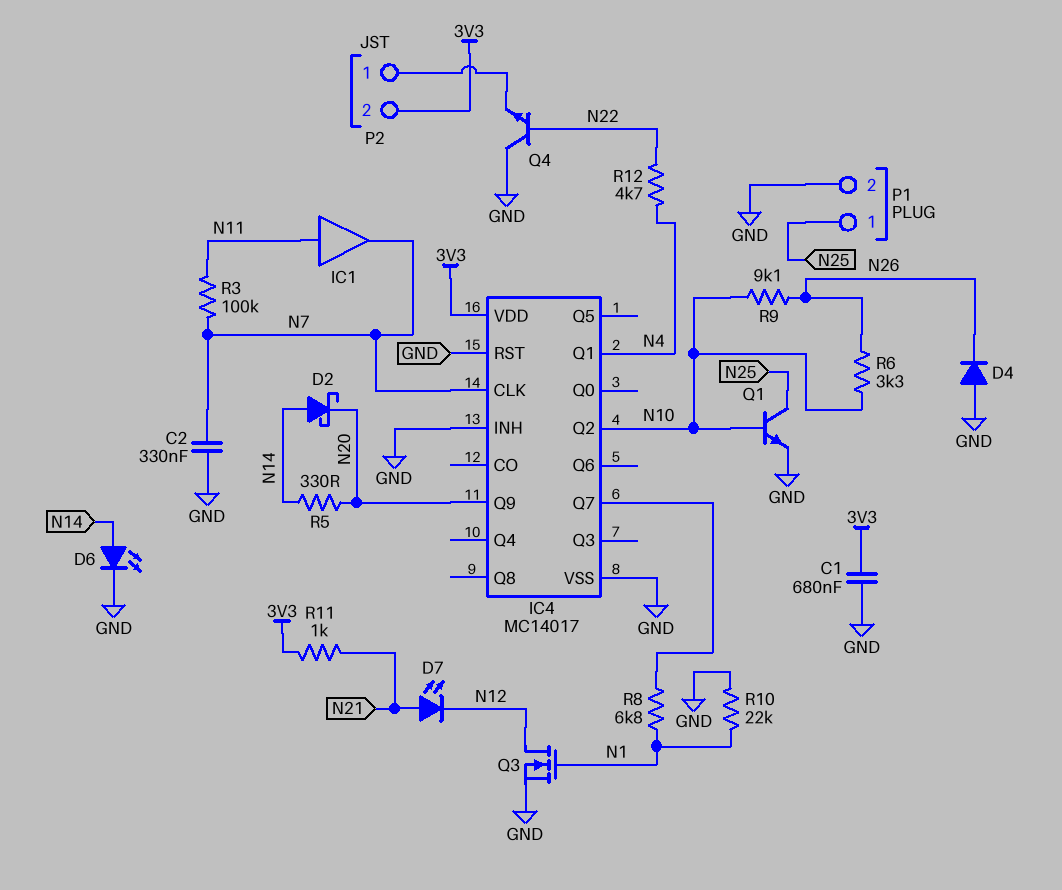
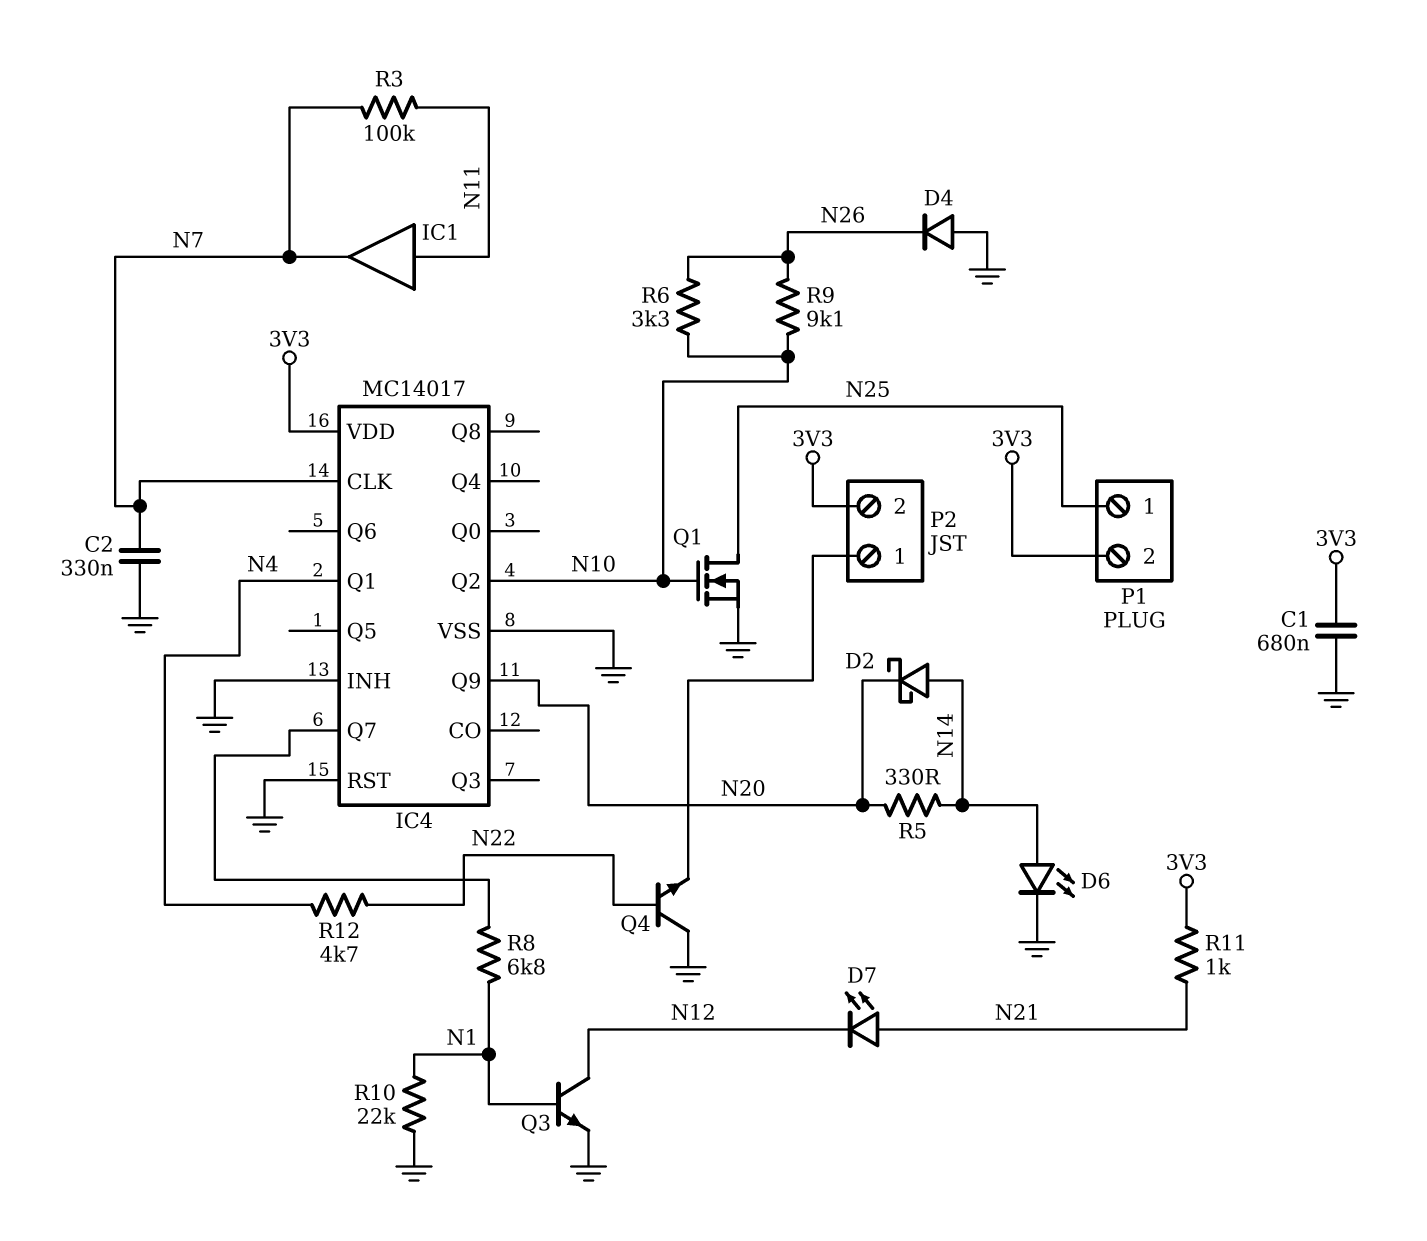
P1 pin 2: GND -> 3V3
Q1: NPN (B N10, C N25, E GND) -> NMOS (G N10, D N25, S GND)
Q3: NMOS (G N1, D N12, S GND) -> NPN (B N1, C N12, E GND)

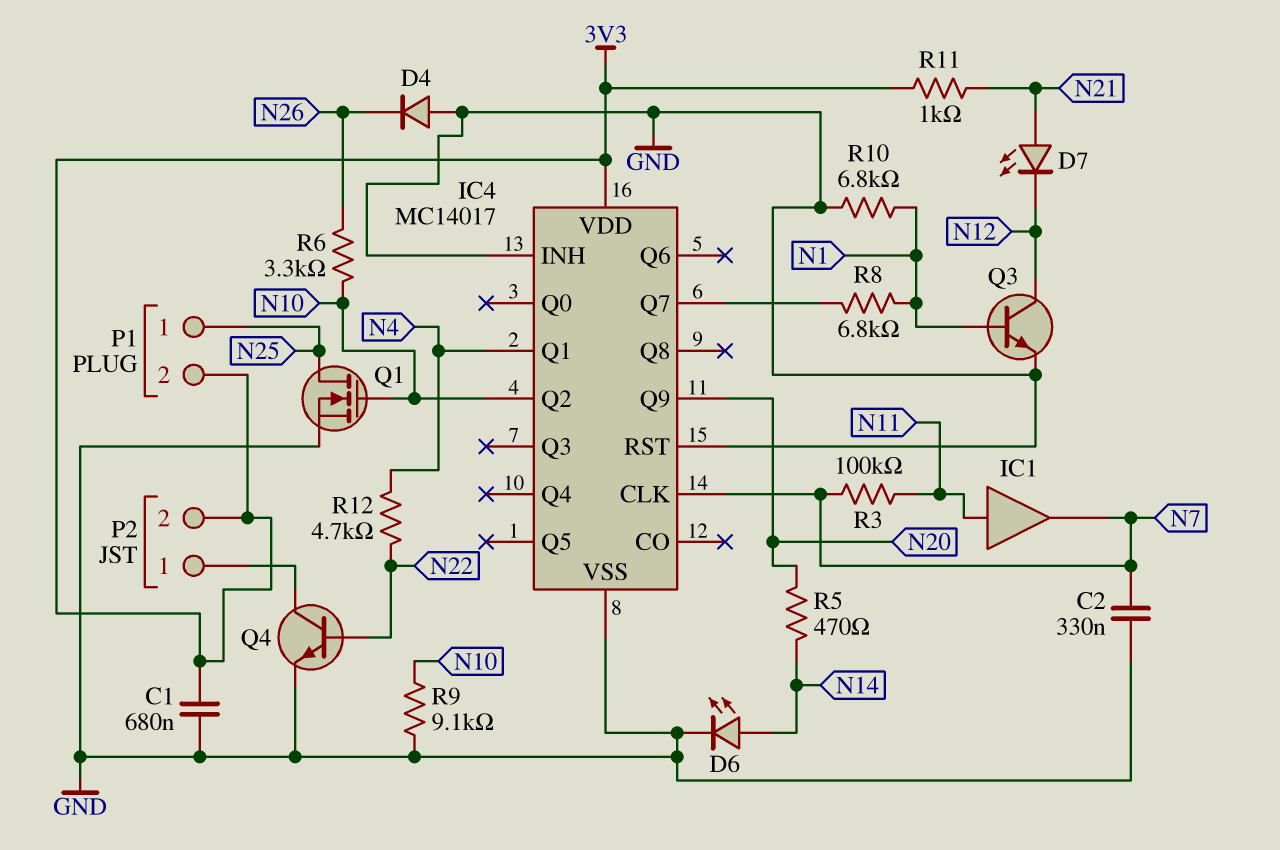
D2: schottky (A N14, K N20) -> none
Q4: NPN (B N22, C GND, E P2/1) -> NPN (B N22, C P2/1, E GND)
R5: 330 (N14, N20) -> 470 (N14, N20)
R9: 9.1k (N10, N26) -> 9.1k (GND, N10)
R10: 22k (GND, N1) -> 6.8k (GND, N1)

